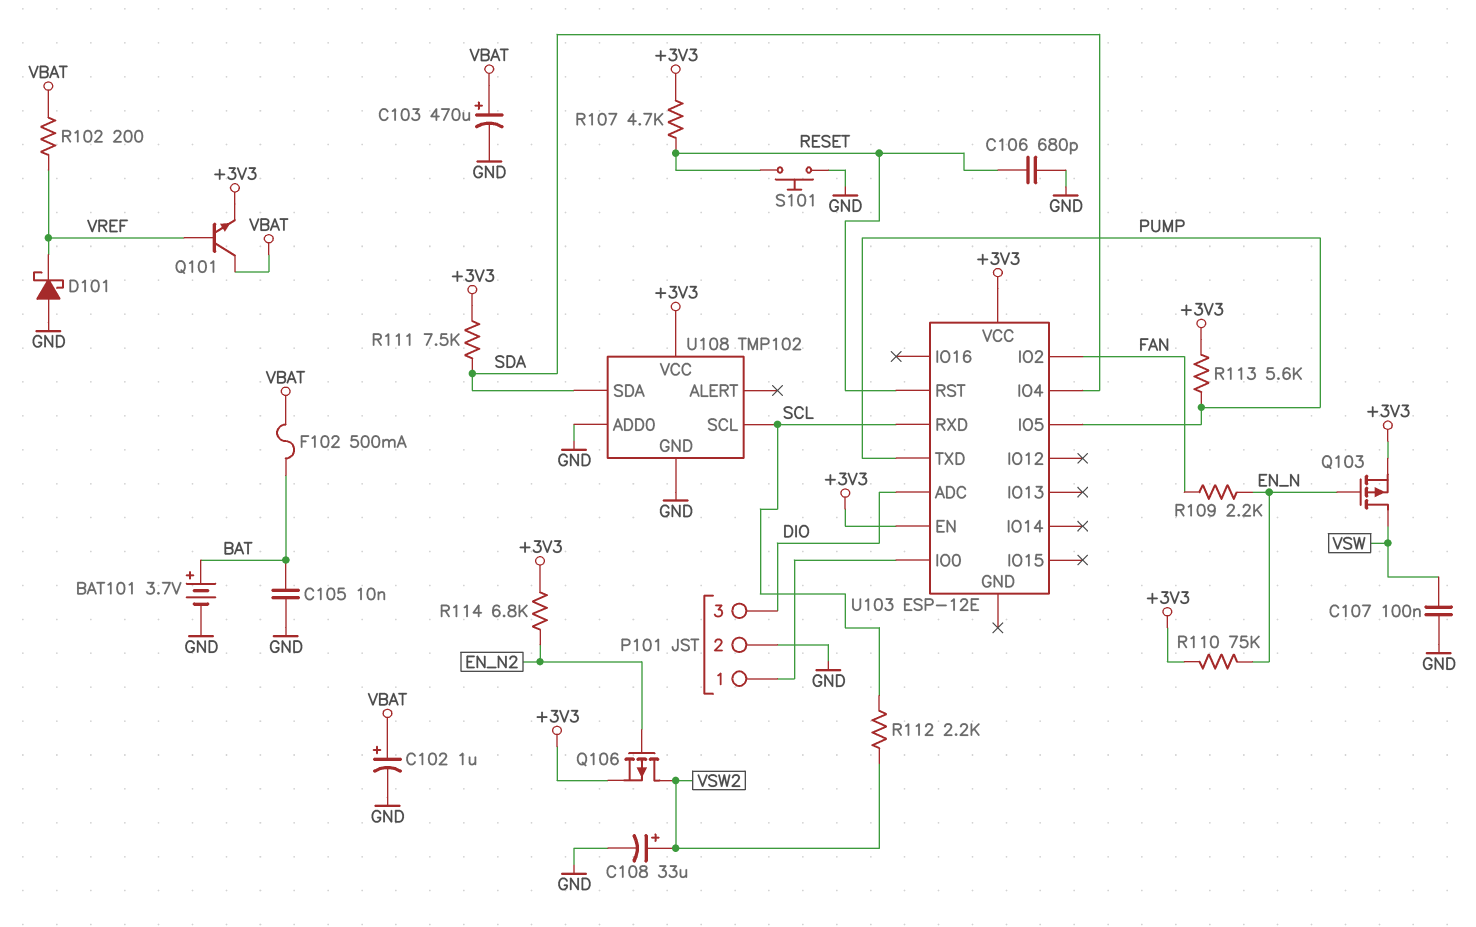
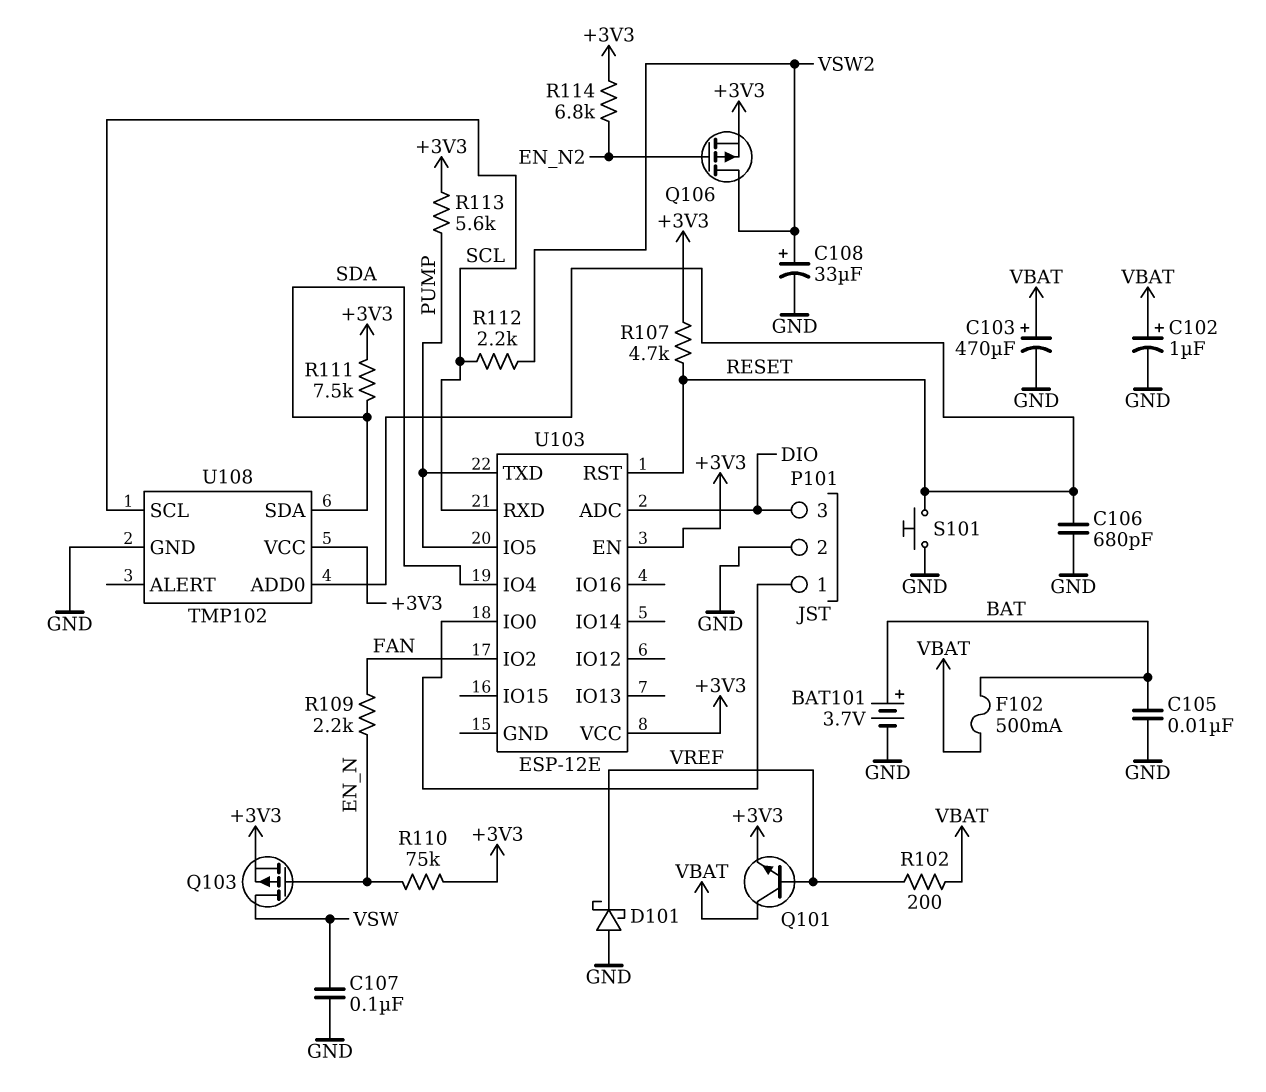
U108 pin ADD0: GND -> RESET

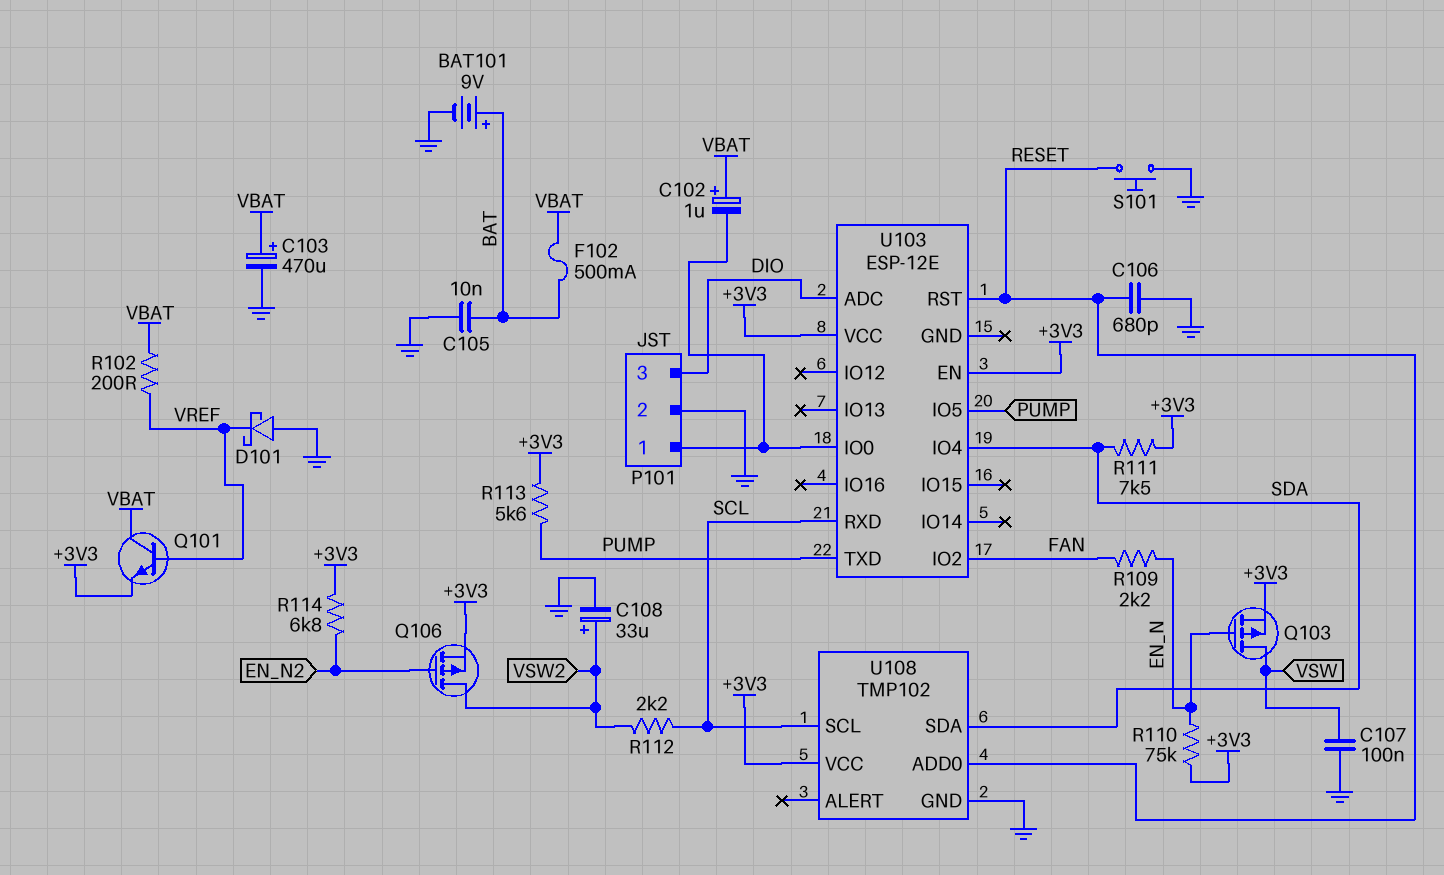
BAT101: 3.7V (plus BAT, minus GND) -> 9V (plus BAT, minus GND)
C102: 1uF (plus VBAT, minus GND) -> 1uF (plus VBAT, minus P101/1)
R107: 4.7k (+3V3, RESET) -> none

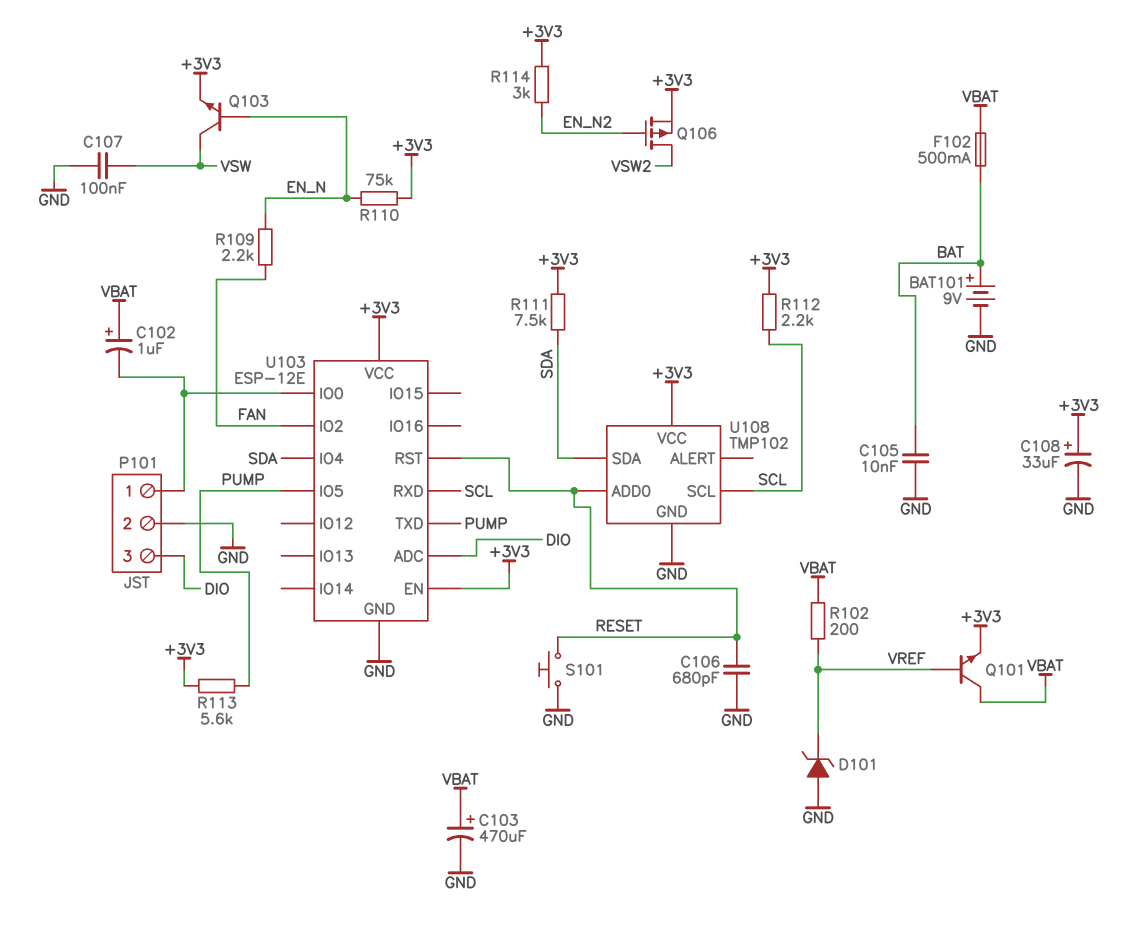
C108: 33uF (plus VSW2, minus GND) -> 33uF (plus +3V3, minus GND)
D101: schottky (A GND, K VREF) -> zener (A GND, K VREF)
Q103: PMOS (G EN_N, D VSW, S +3V3) -> NPN (B EN_N, C VSW, E +3V3)
R112: 2.2k (SCL, VSW2) -> 2.2k (+3V3, SCL)
R114: 6.8k (+3V3, EN_N2) -> 3k (+3V3, EN_N2)
U103 pin GND: none -> GND

